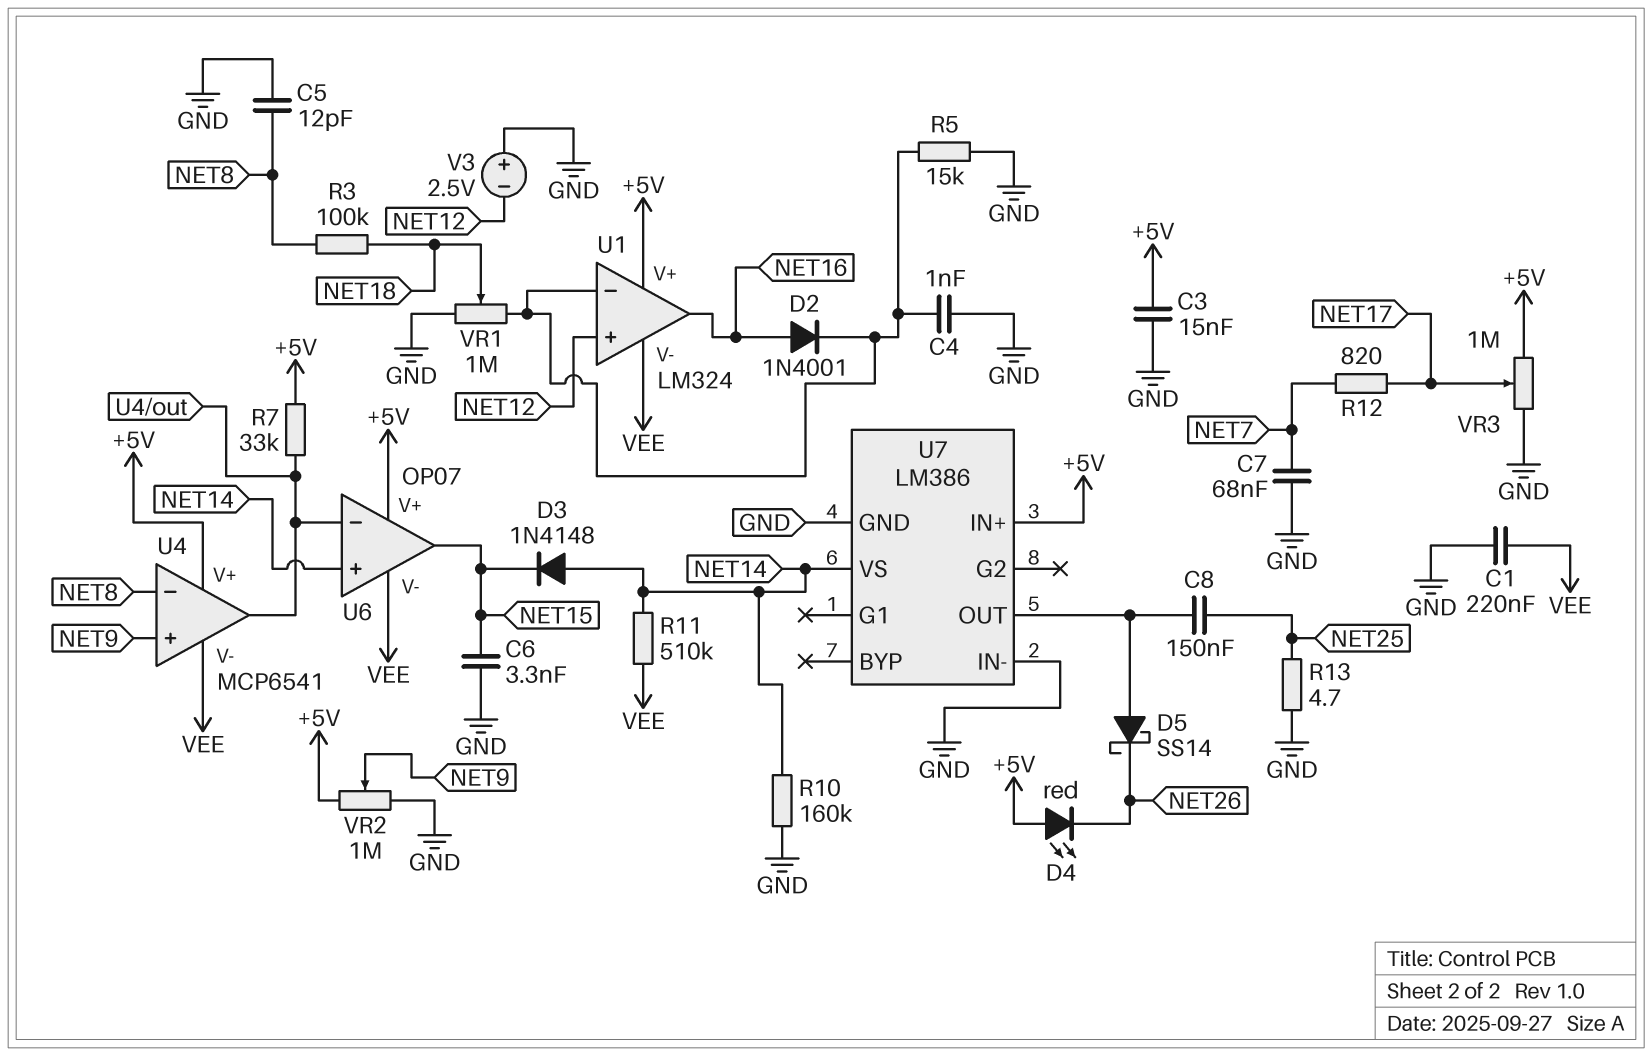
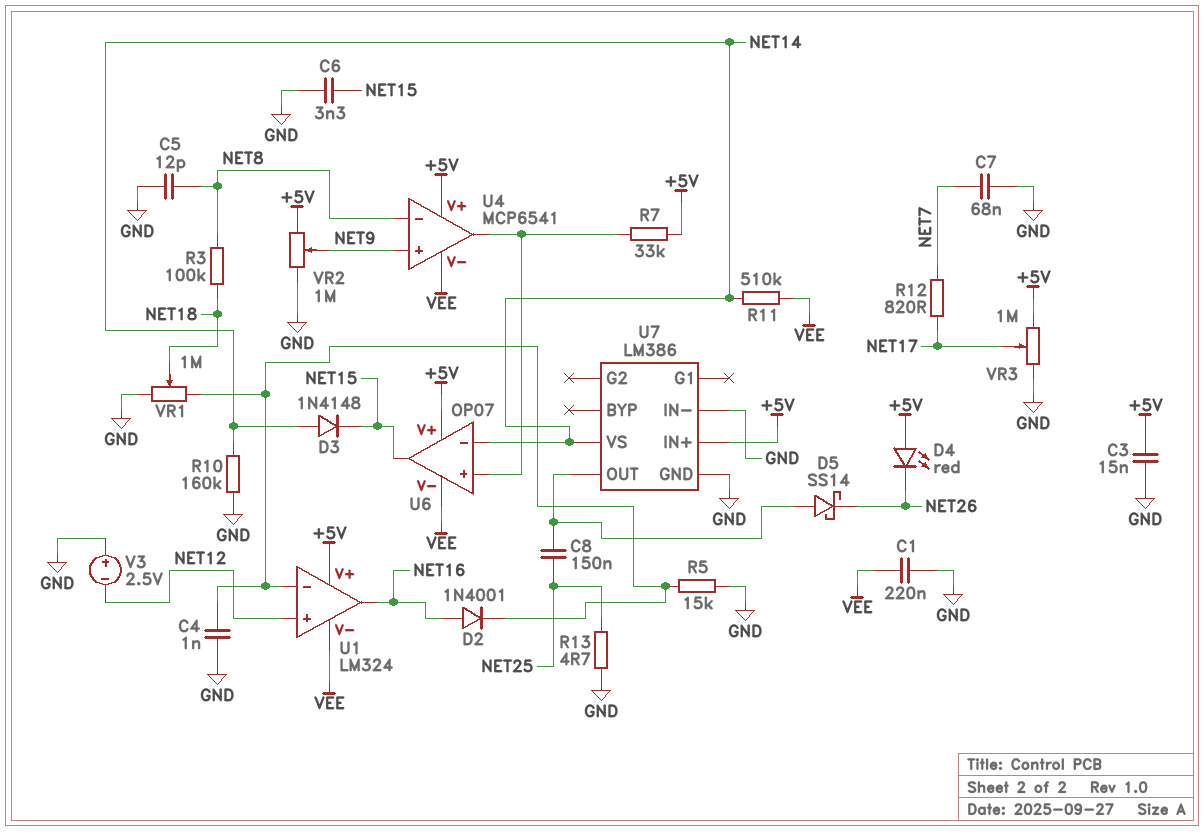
U6 pin in+: NET14 -> U4/out
U6 pin in-: U4/out -> NET14

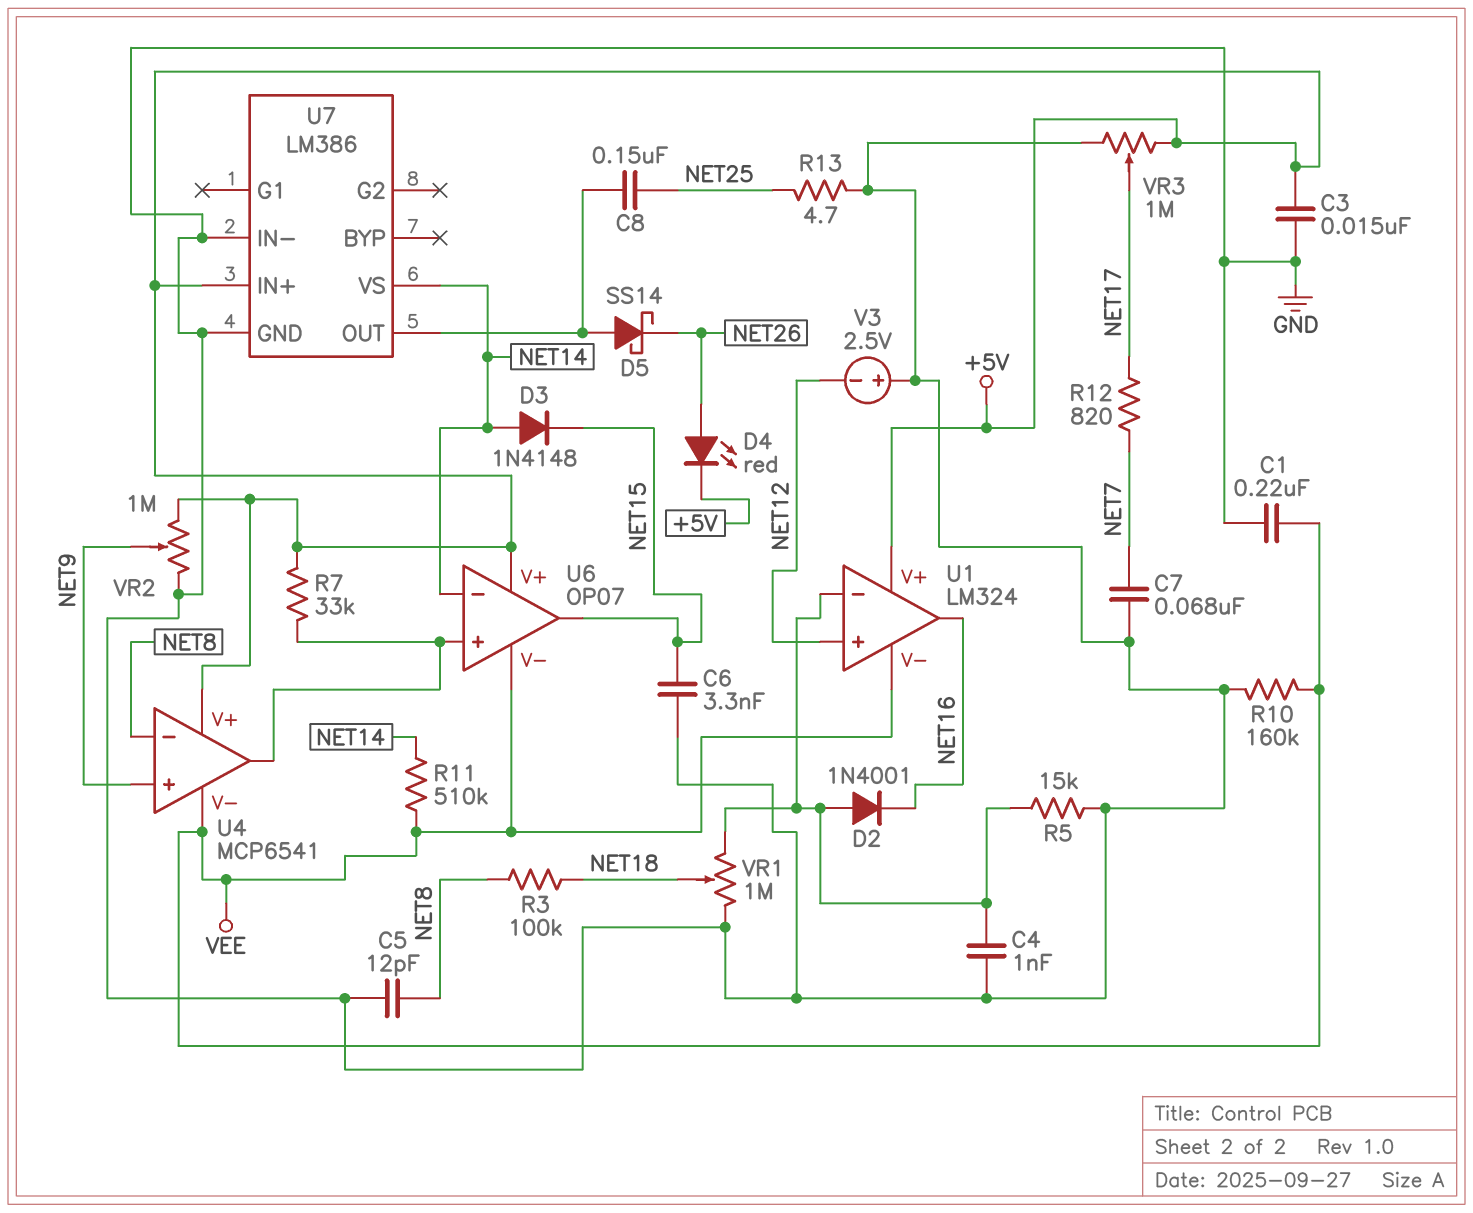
D2: diode 1N4001 (A NET16, K U1/in-) -> diode 1N4001 (A U1/in-, K NET16)
D4: LED red (A +5V, K NET26) -> LED red (A NET26, K +5V)
R10: 160k (GND, NET14) -> 160k (GND, VEE)

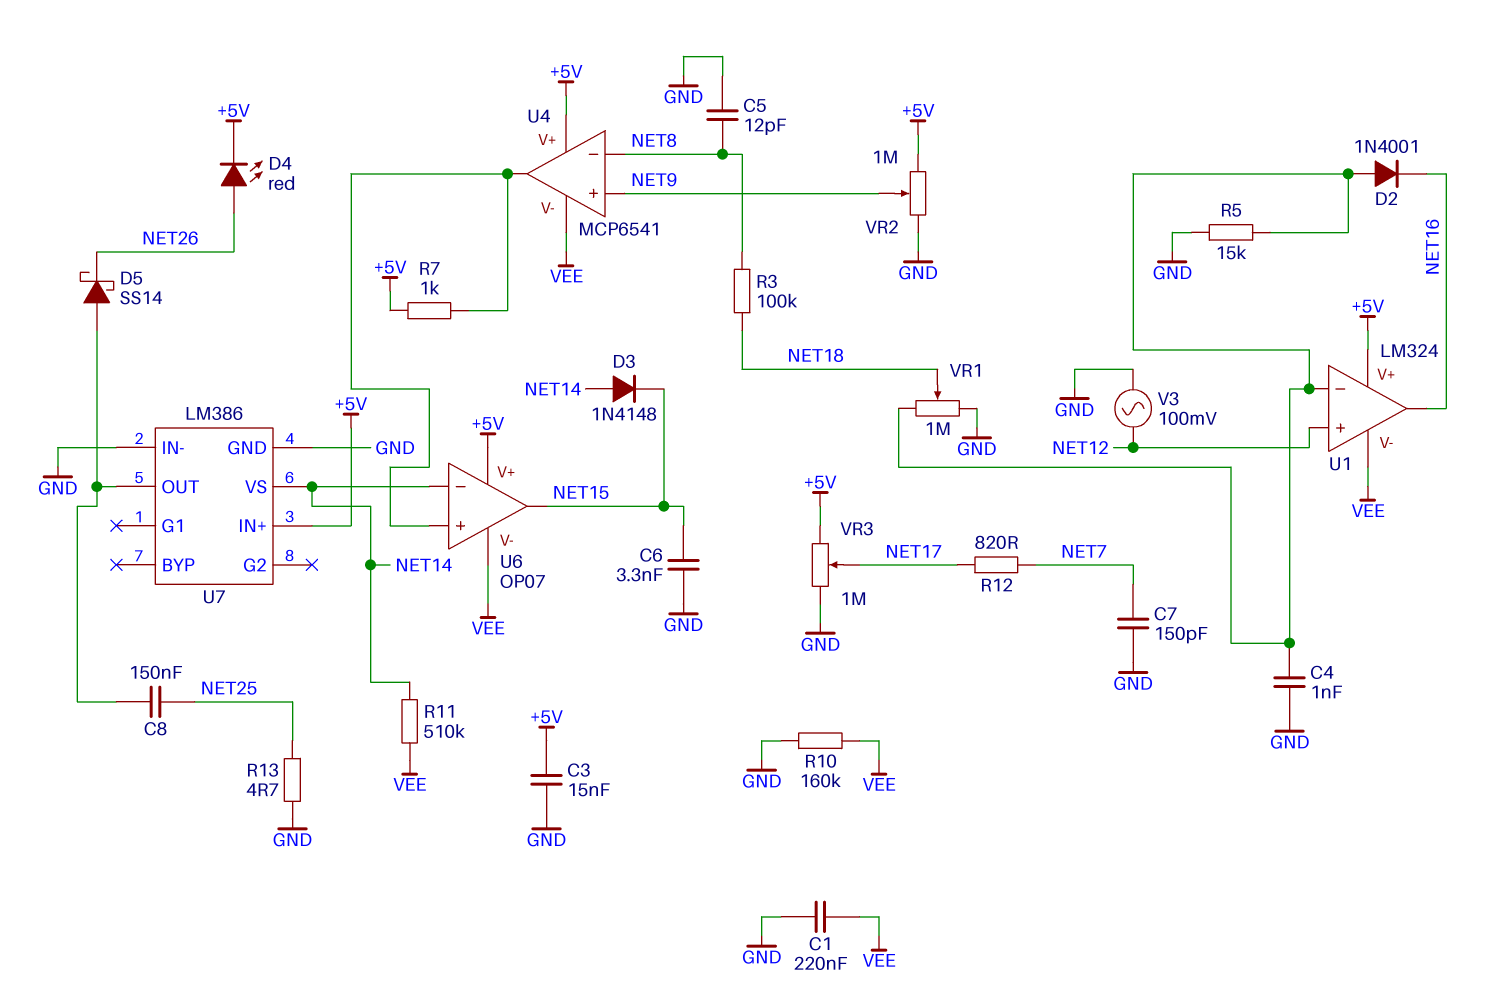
C7: 68nF (GND, NET7) -> 150pF (GND, NET7)
R7: 33k (+5V, U4/out) -> 1k (+5V, U4/out)
V3: 2.5V (plus GND, minus NET12) -> AC 100mV (GND, NET12)

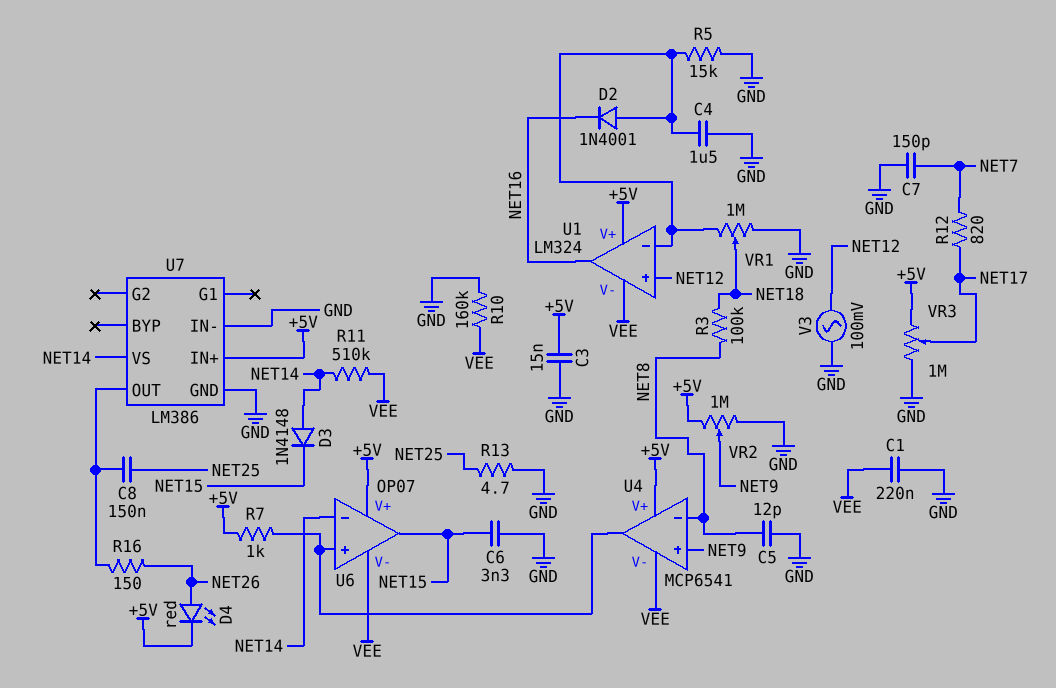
C4: 1nF (GND, U1/in-) -> 1.5uF (GND, U1/in-)
D5: schottky SS14 (A U7/OUT, K NET26) -> none
R16: none -> 150 (NET26, U7/OUT)

